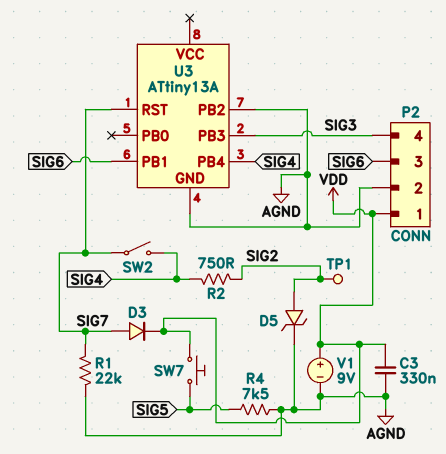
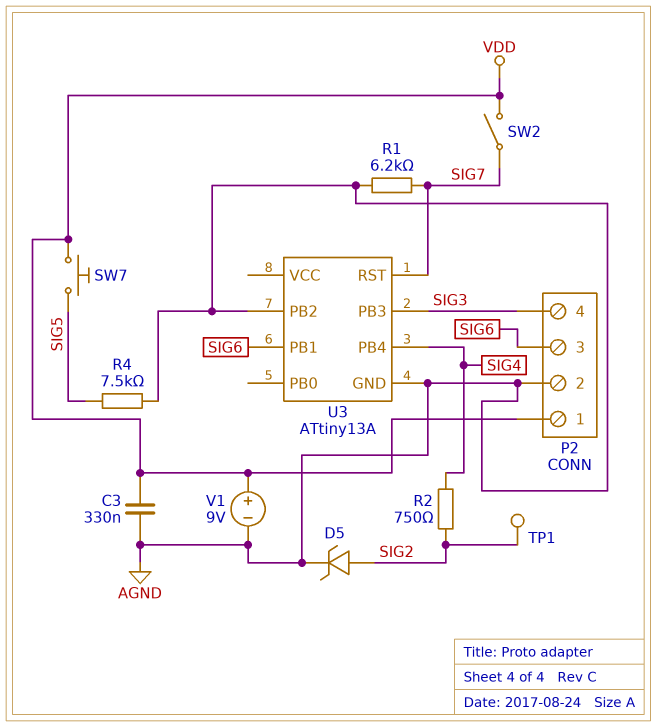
D3: diode (A SIG7, K VDD) -> none
R1: 22k (AGND, SIG7) -> 6.2k (AGND, SIG7)
SW2: switch (SIG4, SIG7) -> switch (SIG7, VDD)

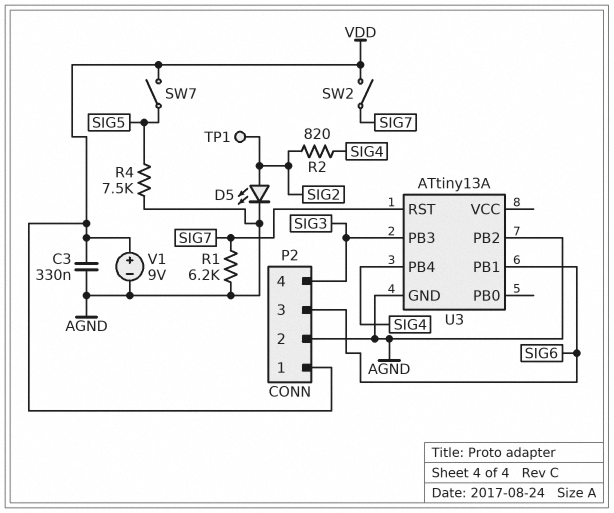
D5: zener (A SIG2, K AGND) -> LED (A SIG2, K AGND)
R2: 750 (SIG2, SIG4) -> 820 (SIG2, SIG4)
SW7: button (SIG5, VDD) -> switch (SIG5, VDD)

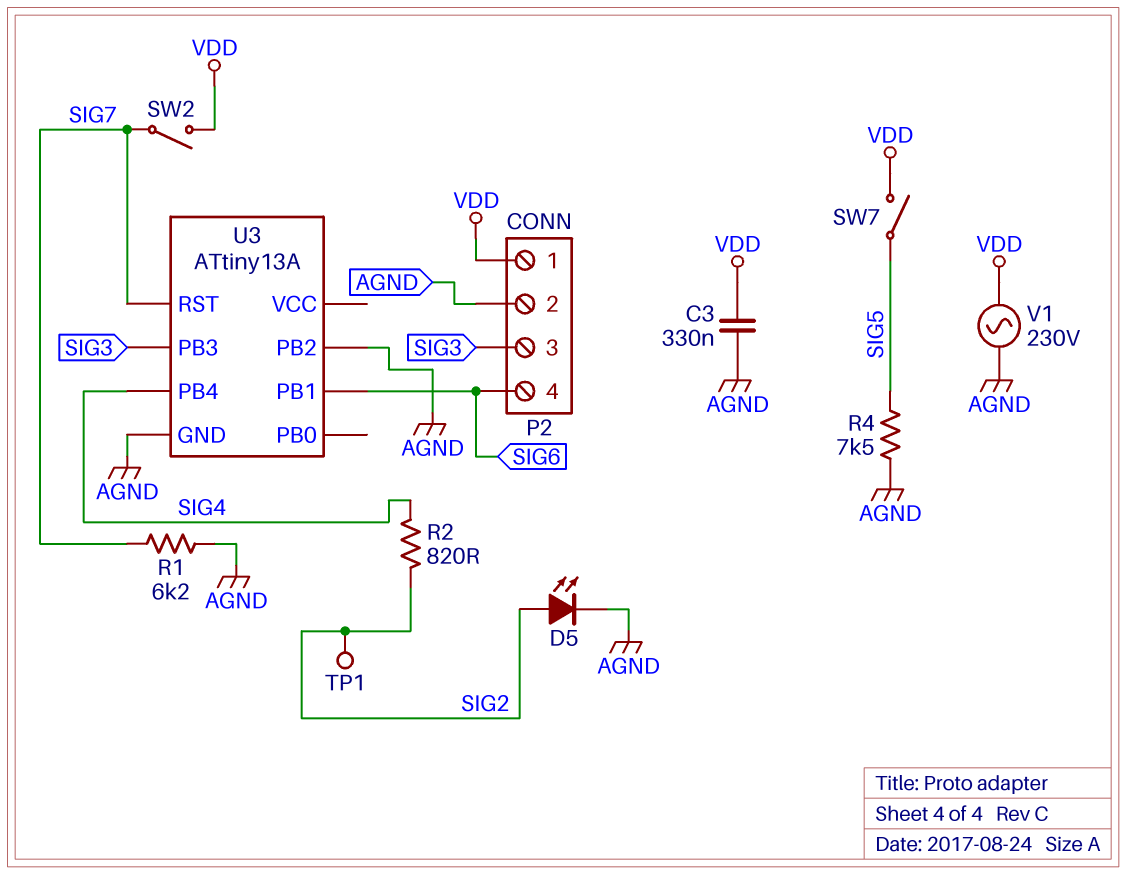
P2 pin 3: SIG6 -> SIG3
P2 pin 4: SIG3 -> SIG6
V1: 9V (plus VDD, minus AGND) -> AC 230V (AGND, VDD)

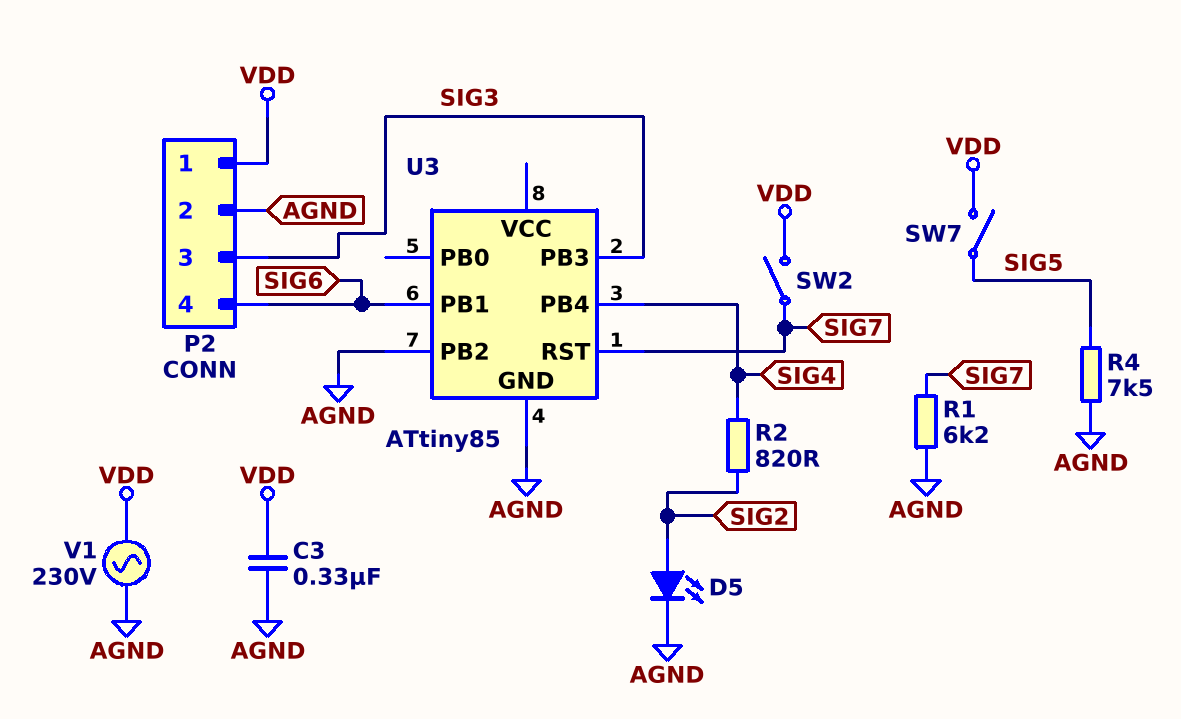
TP1: test point (SIG2) -> none
U3: ATtiny13A -> ATtiny85

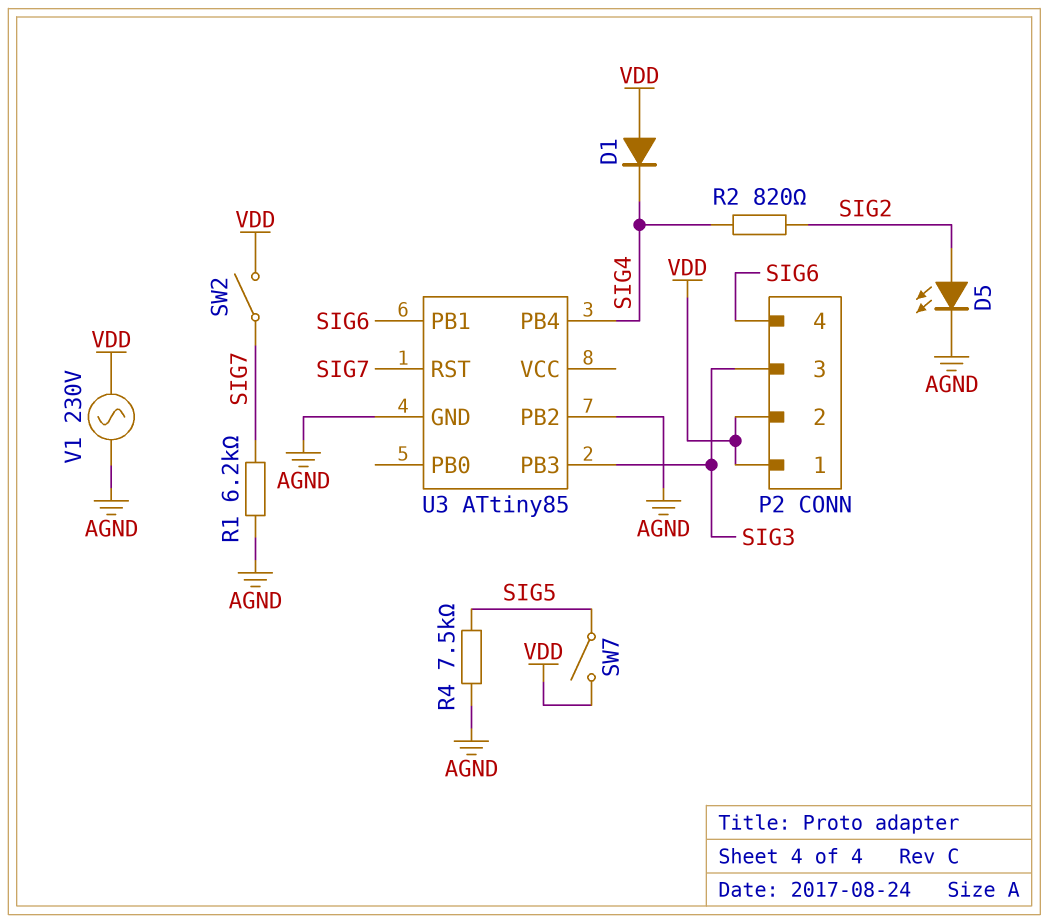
C3: 330nF (AGND, VDD) -> none
D1: none -> diode (A VDD, K SIG4)
P2 pin 2: AGND -> VDD

